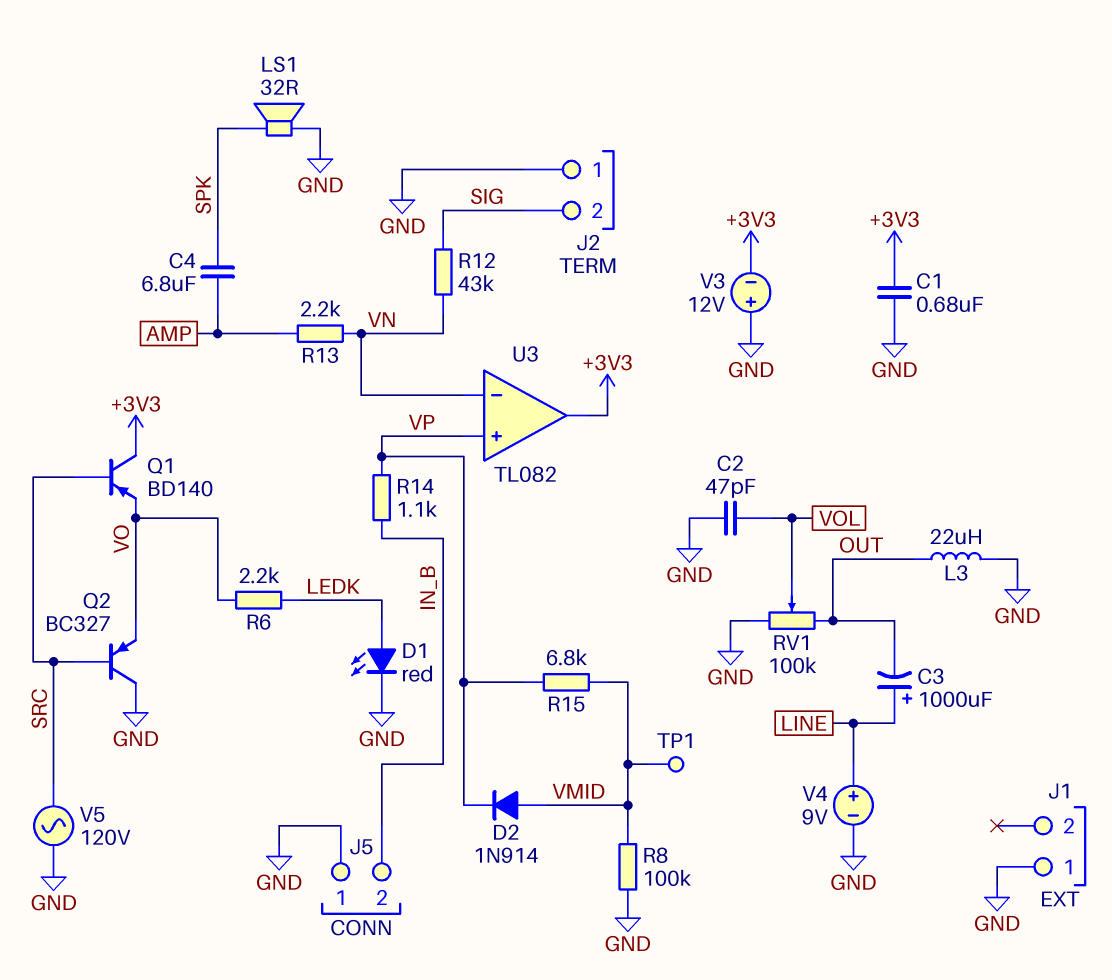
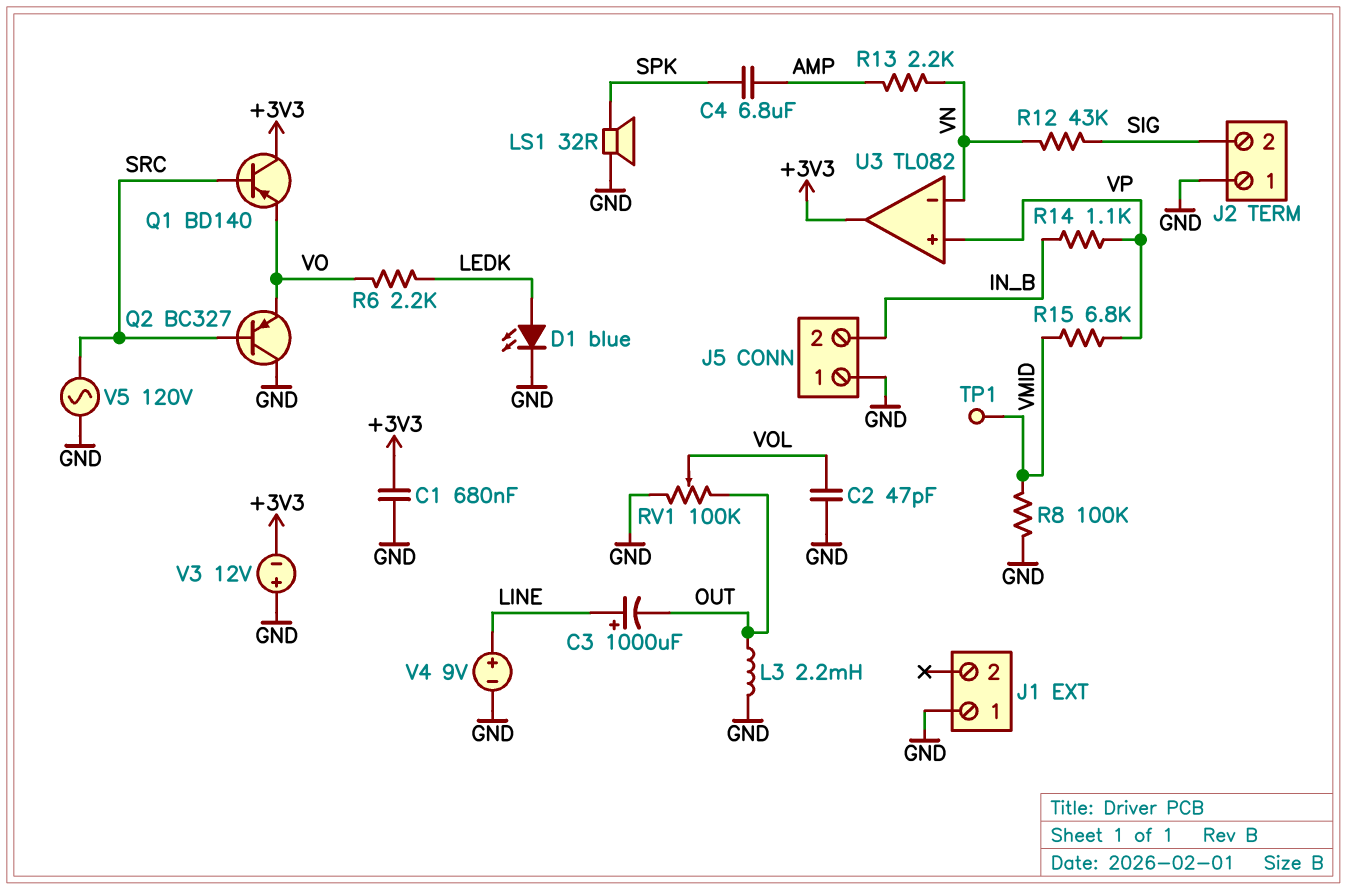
D1: LED red (A LEDK, K GND) -> LED blue (A LEDK, K GND)
D2: diode 1N914 (A VMID, K VP) -> none
L3: 22uH (GND, OUT) -> 2.2mH (GND, OUT)

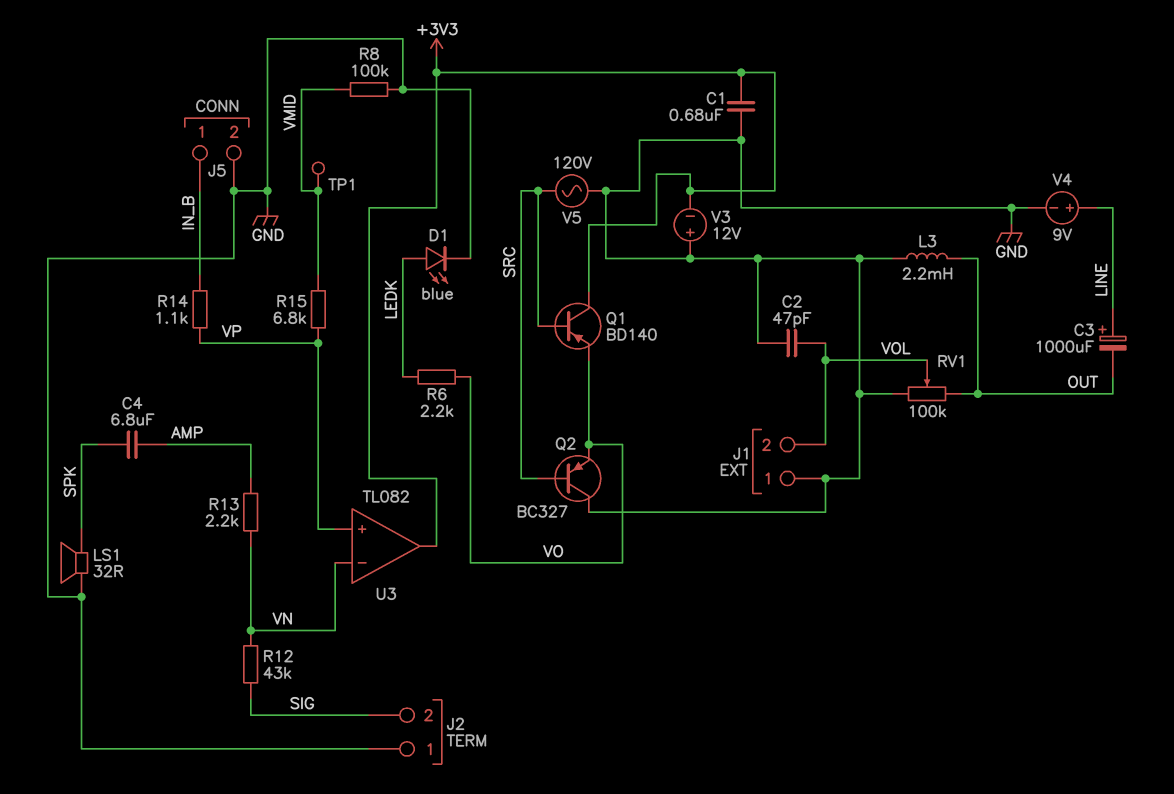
J1 pin 2: none -> VOL
J5 pin 1: GND -> IN_B
J5 pin 2: IN_B -> GND

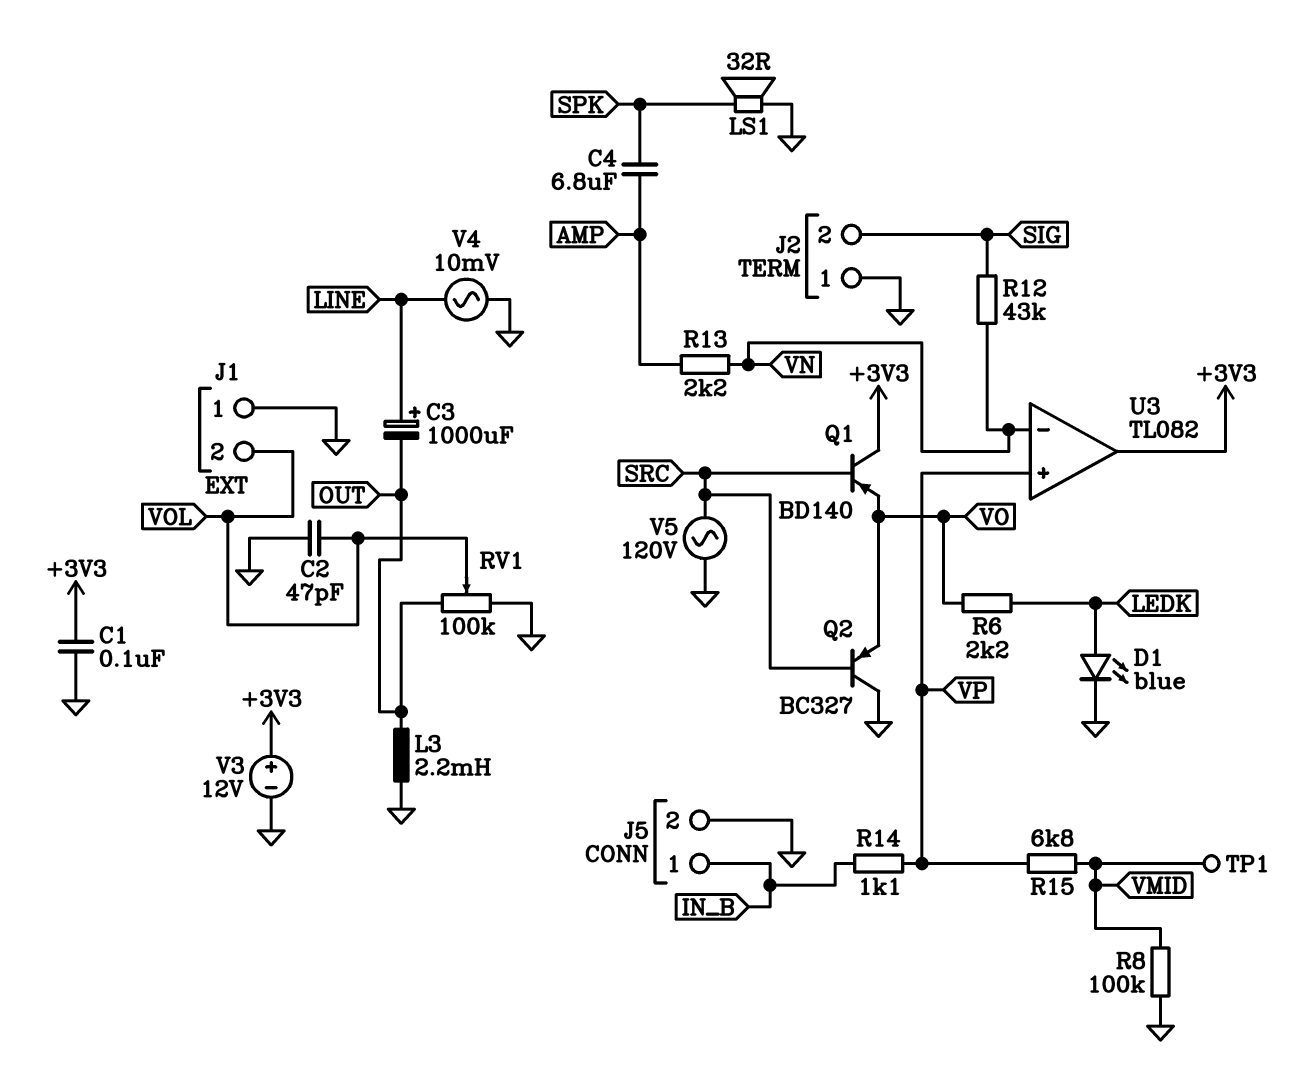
C1: 680nF (+3V3, GND) -> 100nF (+3V3, GND)
V3: 12V (plus GND, minus +3V3) -> 12V (plus +3V3, minus GND)
V4: 9V (plus LINE, minus GND) -> AC 10mV (GND, LINE)

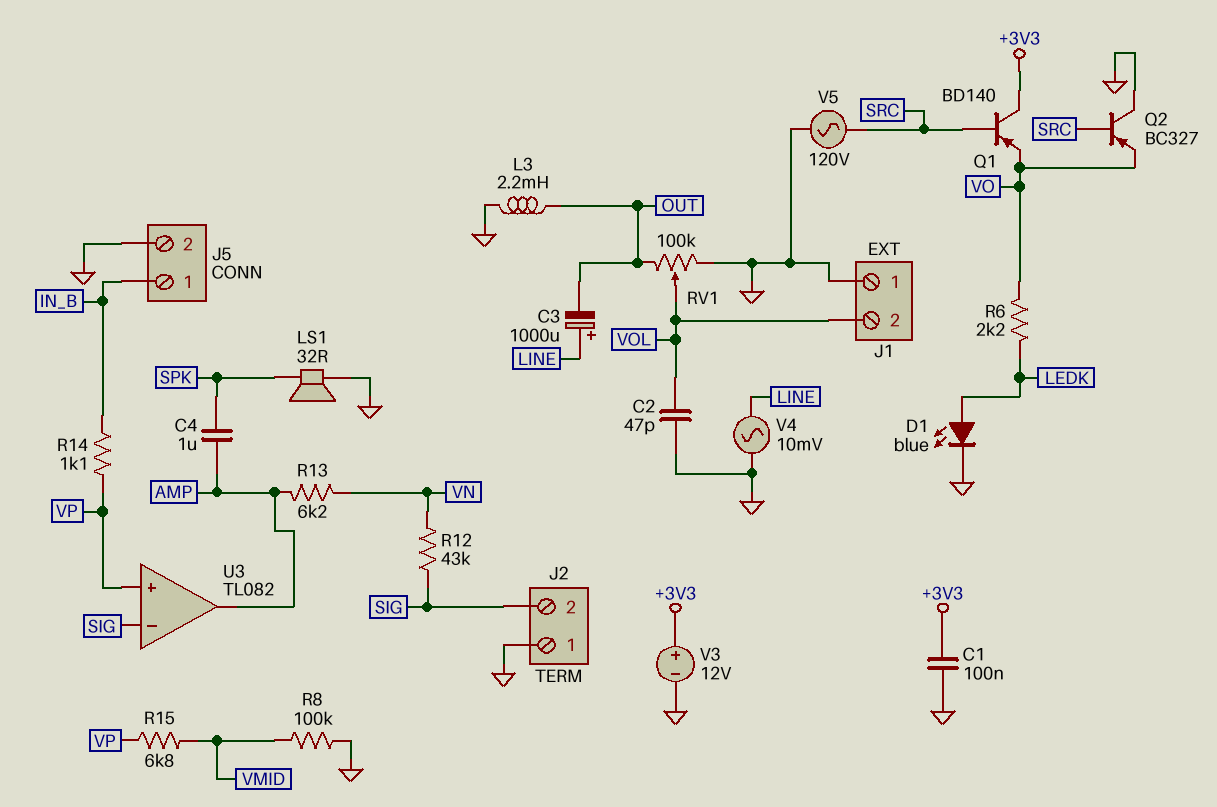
C4: 6.8uF (AMP, SPK) -> 1uF (AMP, SPK)
R13: 2.2k (AMP, VN) -> 6.2k (AMP, VN)
TP1: test point (VMID) -> none
U3 pin in-: VN -> SIG
U3 pin out: +3V3 -> AMP

